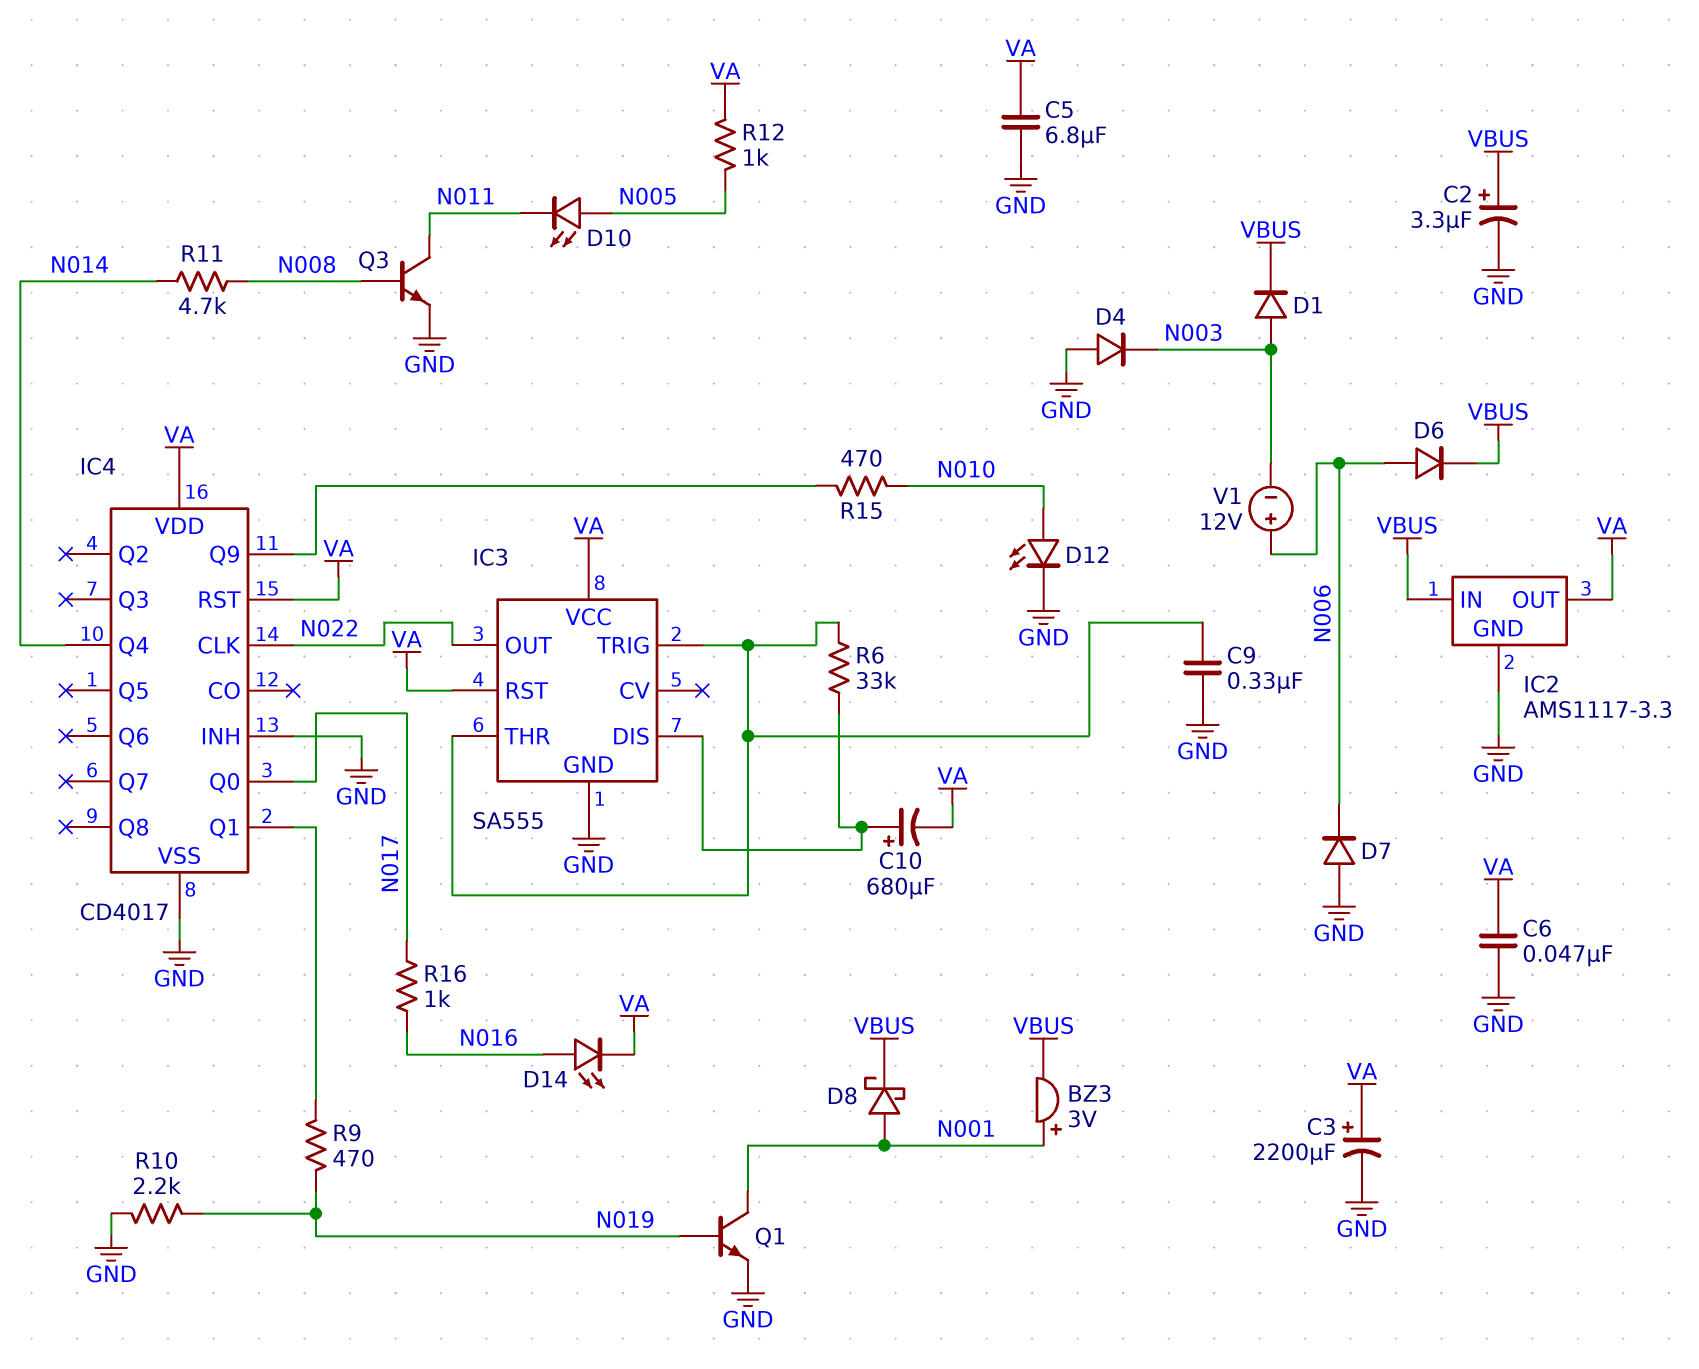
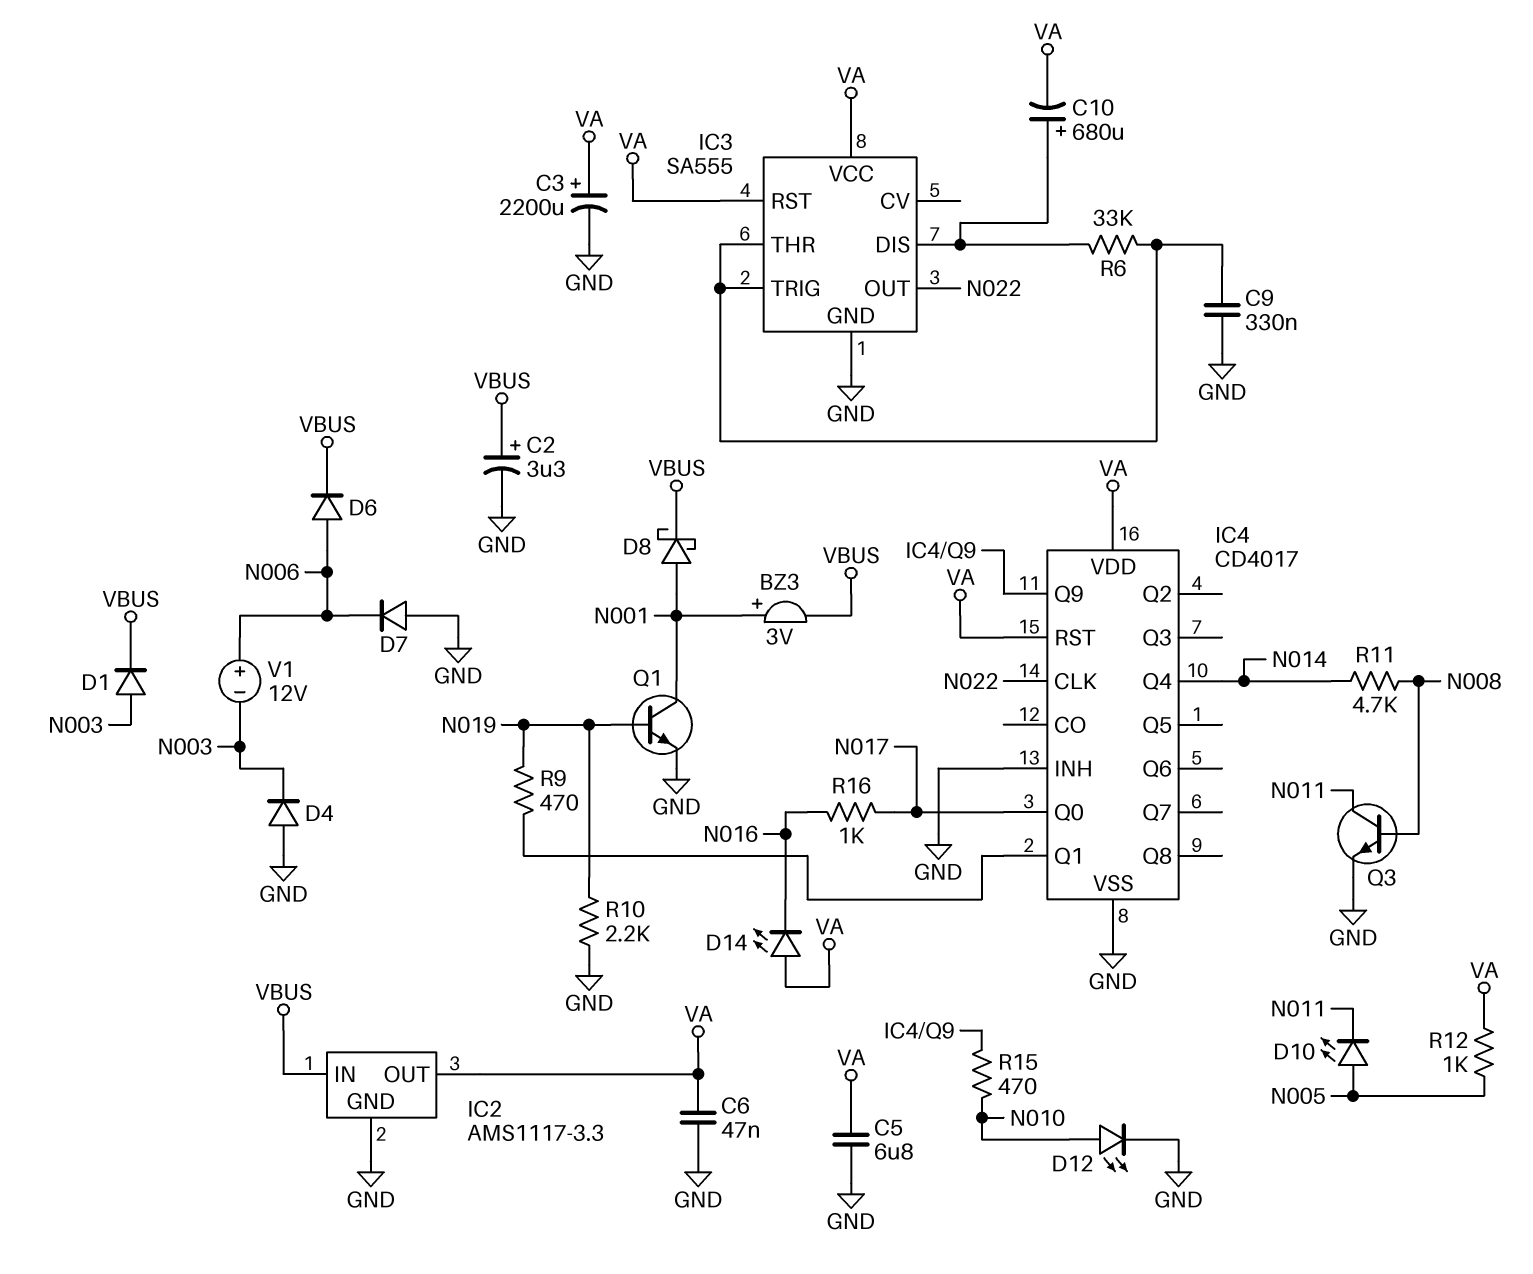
D14: LED (A N016, K VA) -> LED (A VA, K N016)

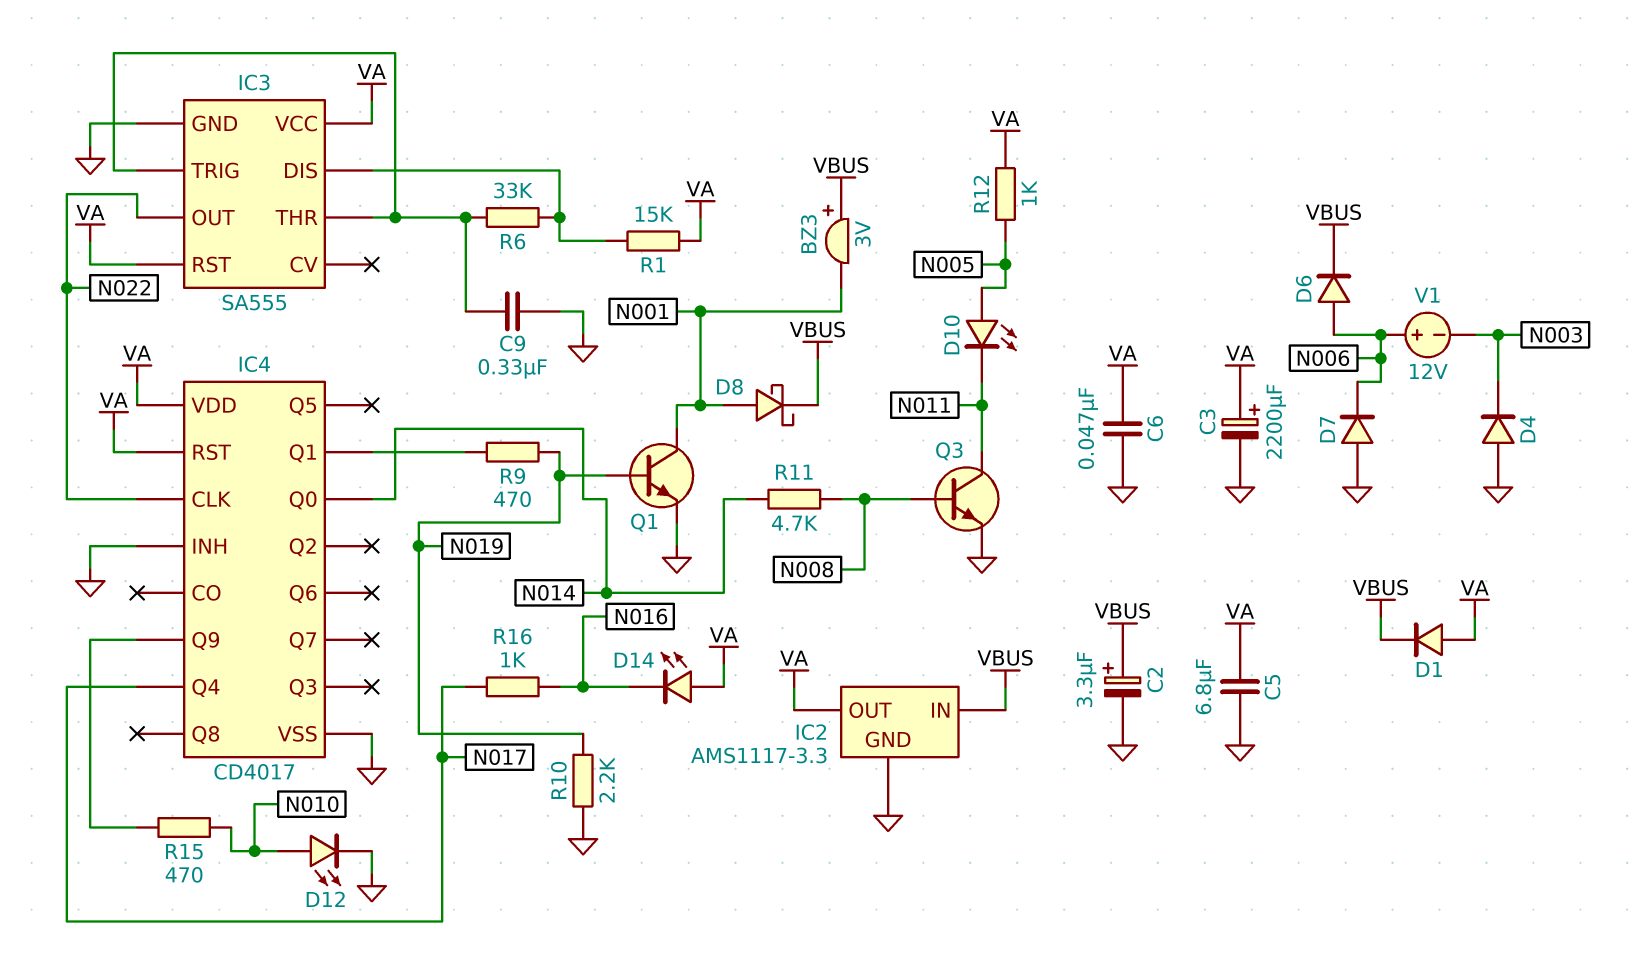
BZ3: buzzer 3V (plus N001, minus VBUS) -> buzzer 3V (plus VBUS, minus N001)
C10: 680uF (plus IC3/DIS, minus VA) -> none
D1: diode (A N003, K VBUS) -> diode (A VA, K VBUS)
IC4 pin Q0: N017 -> N014
IC4 pin Q4: N014 -> N017
R1: none -> 15k (IC3/DIS, VA)

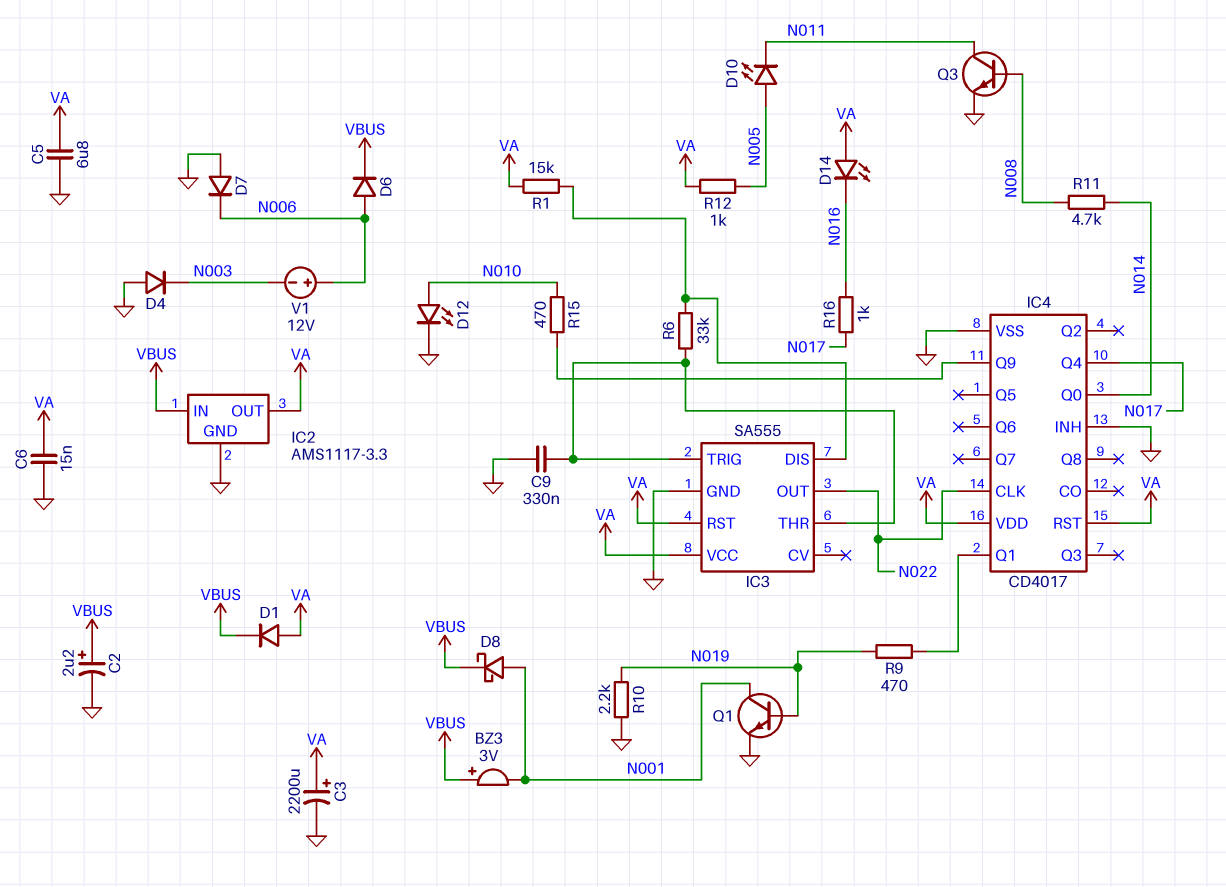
C2: 3.3uF (plus VBUS, minus GND) -> 2.2uF (plus VBUS, minus GND)
C6: 47nF (GND, VA) -> 15nF (GND, VA)

